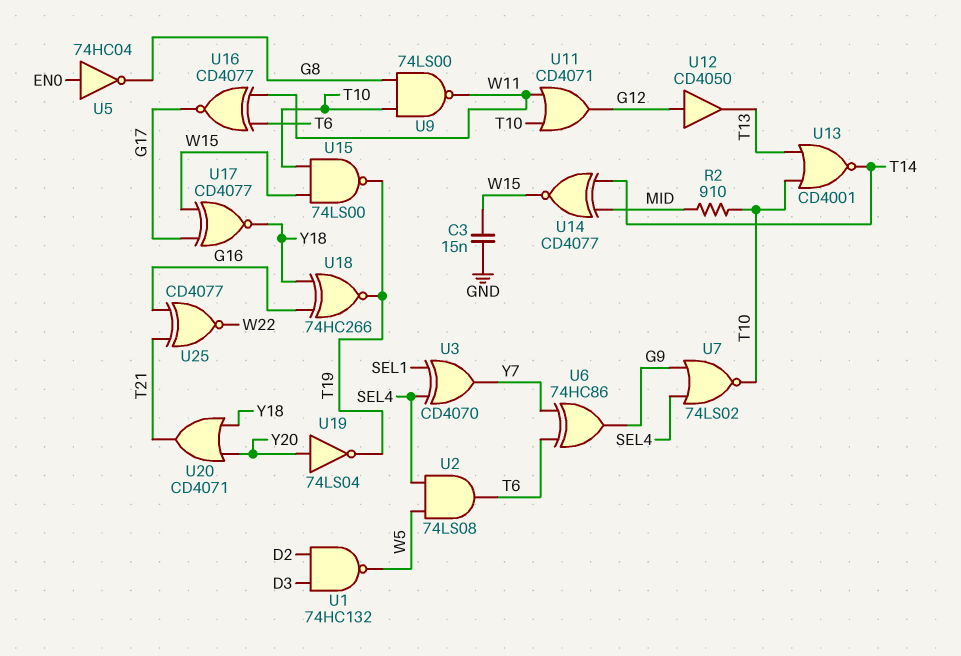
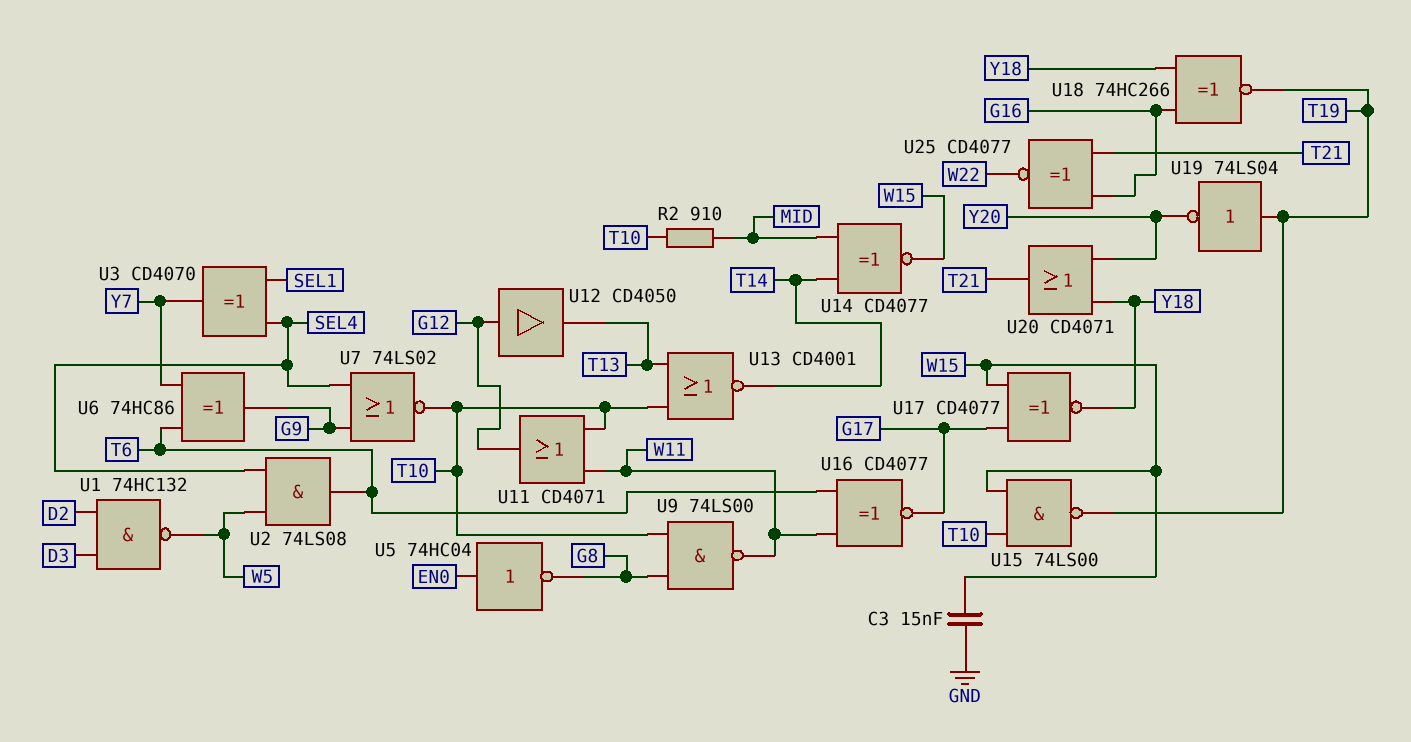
U19: NOT 74LS04 (in Y20, out T19) -> NOT 74LS04 (in T19, out Y20)

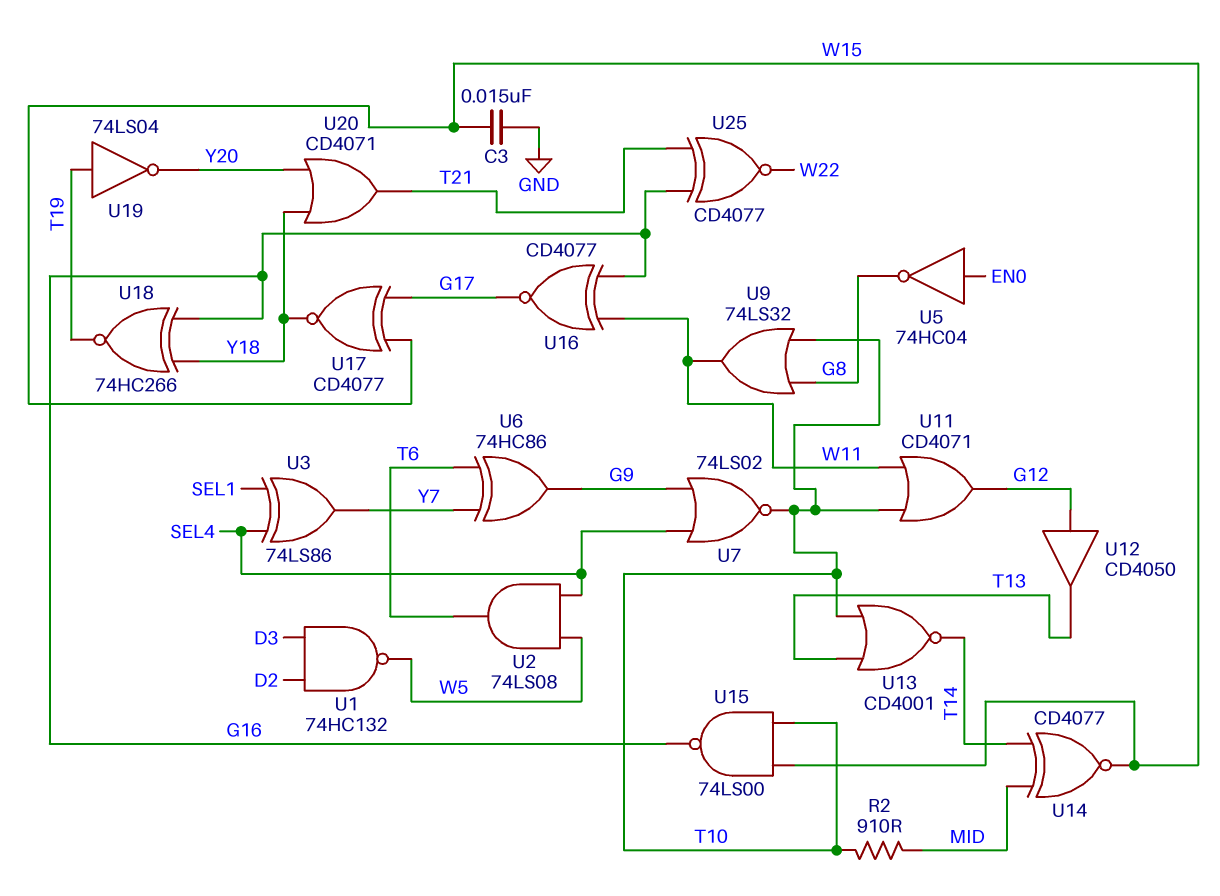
U3: XOR CD4070 (in SEL1, in SEL4, out Y7) -> XOR 74LS86 (in SEL1, in SEL4, out Y7)
U9: NAND 74LS00 (in G8, in T10, out W11) -> OR 74LS32 (in G8, in T10, out W11)
U15: NAND 74LS00 (in T10, in W15, out T19) -> NAND 74LS00 (in T10, in W15, out G16)
U16: XNOR CD4077 (in T6, in W11, out G17) -> XNOR CD4077 (in G16, in W11, out G17)

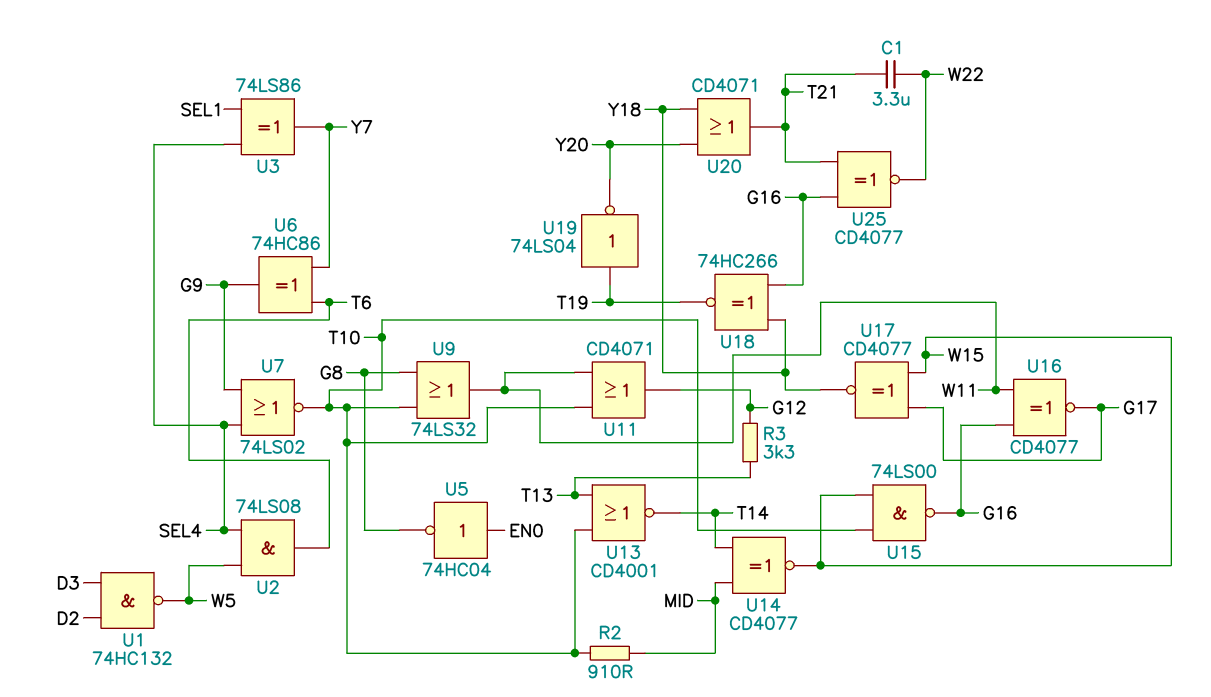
C1: none -> 3.3uF (T21, W22)
C3: 15nF (GND, W15) -> none
R3: none -> 3.3k (G12, T13)
U12: buffer CD4050 (in G12, out T13) -> none

